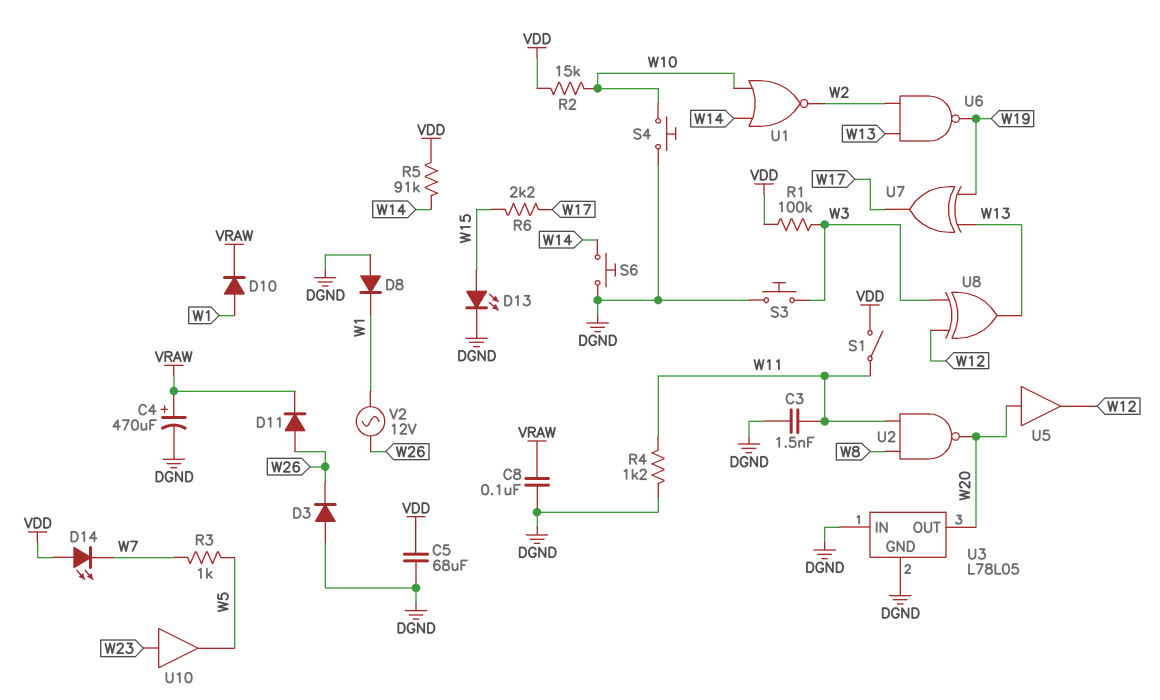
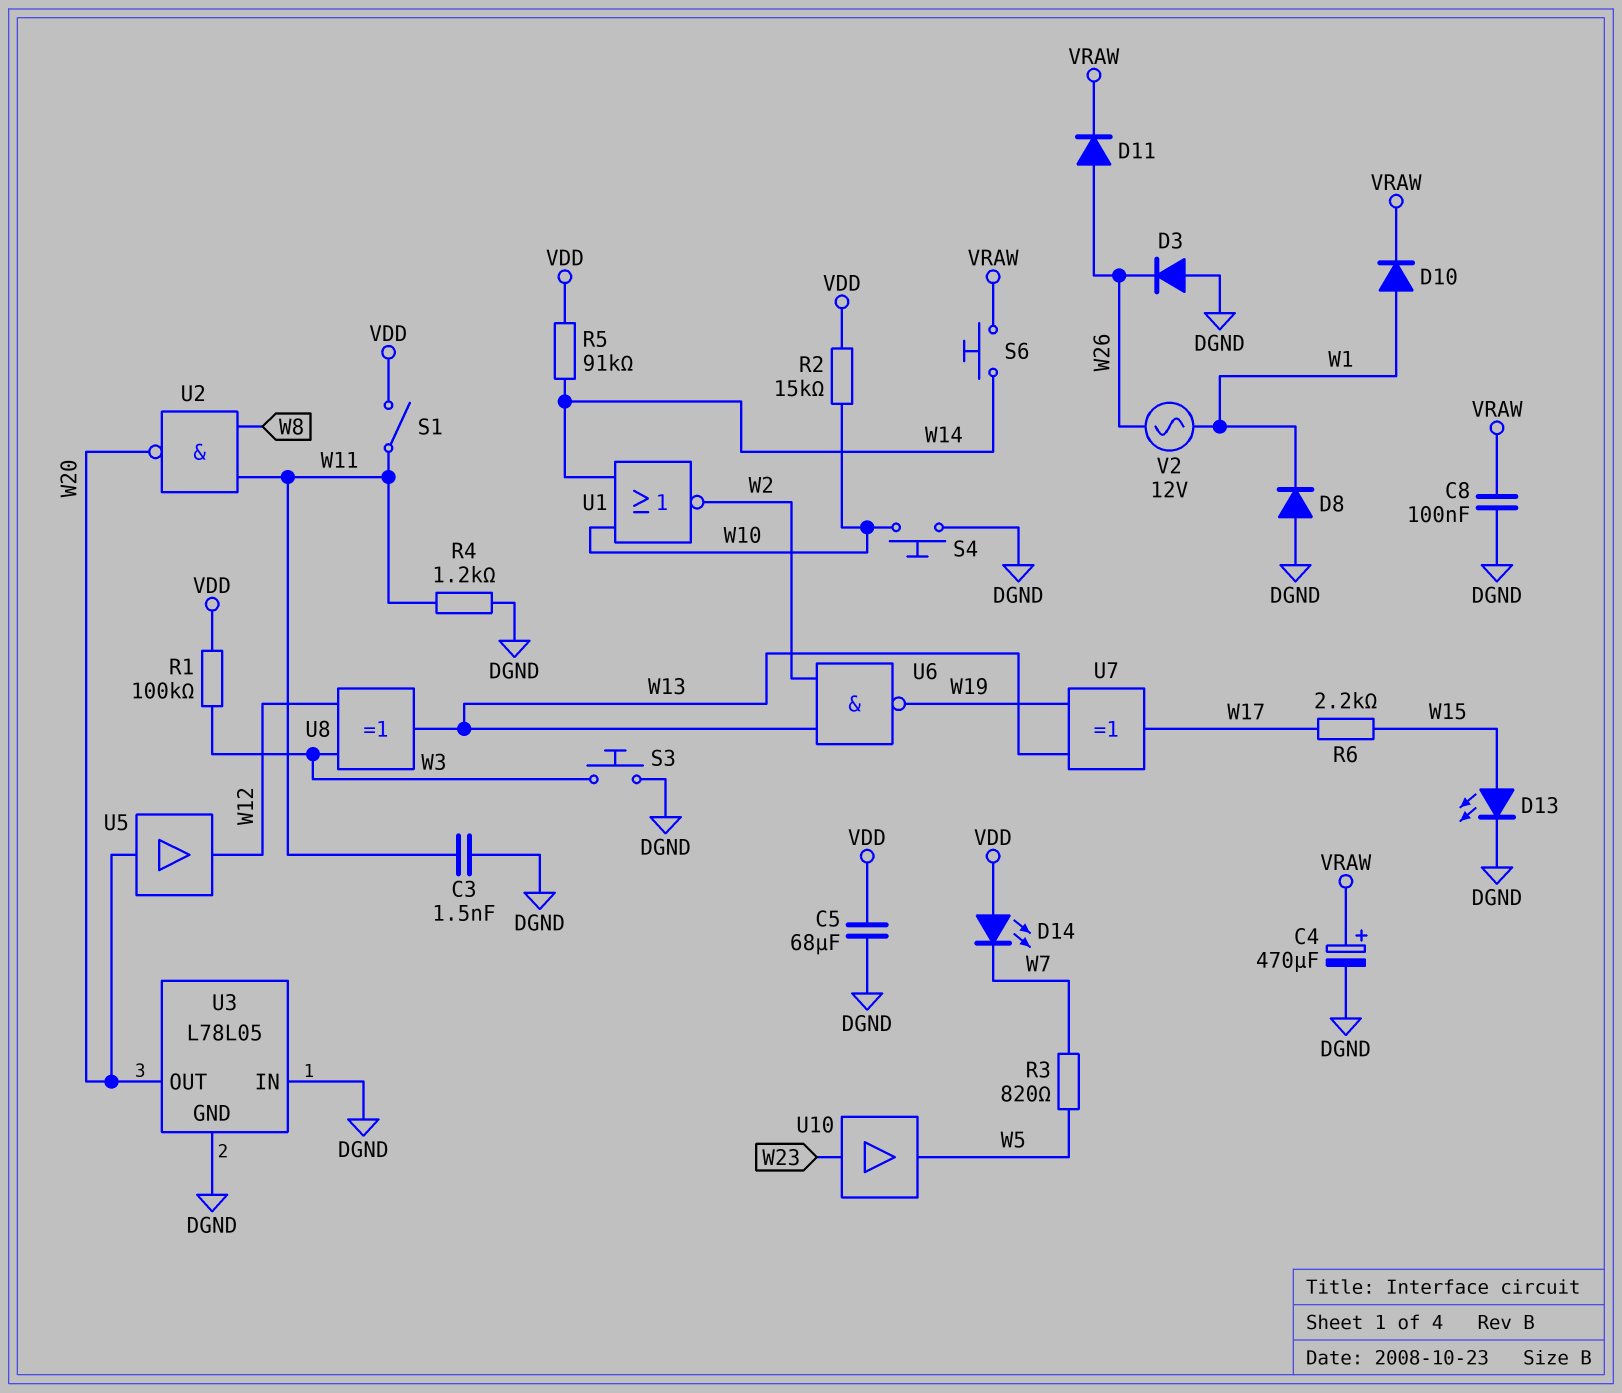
R3: 1k (W5, W7) -> 820 (W5, W7)
S6: button (DGND, W14) -> button (VRAW, W14)

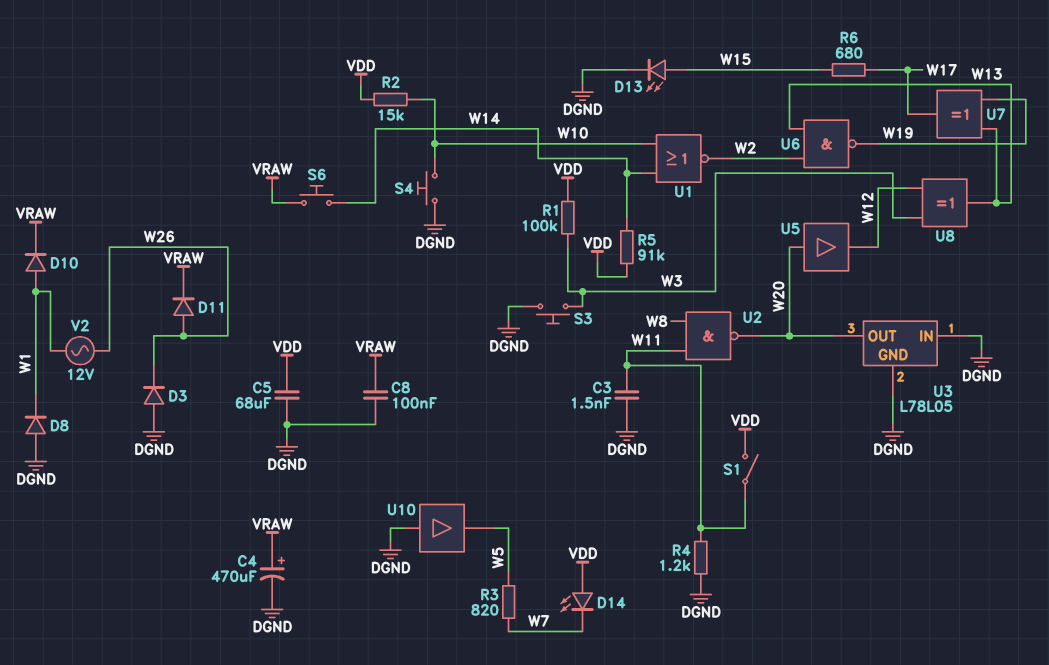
R6: 2.2k (W15, W17) -> 680 (W15, W17)
U10: buffer (in W23, out W5) -> buffer (in DGND, out W5)

